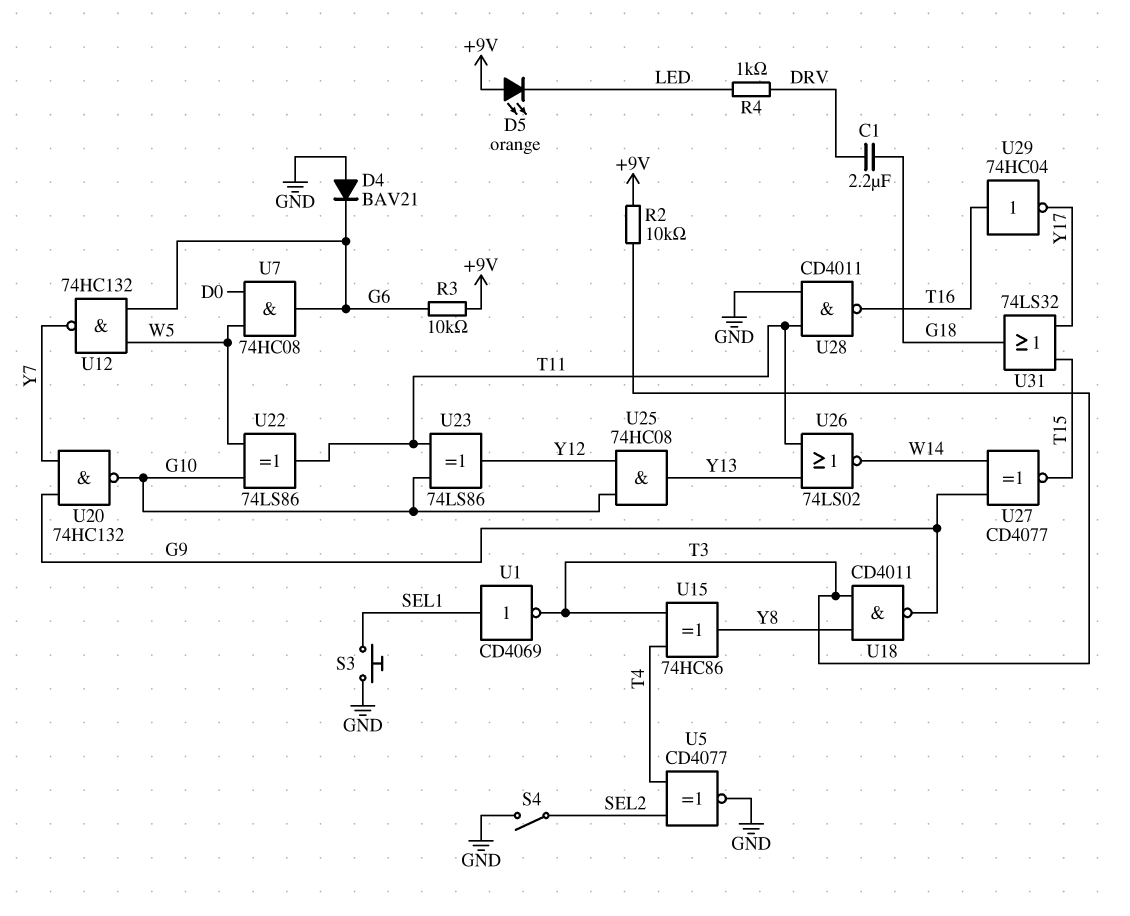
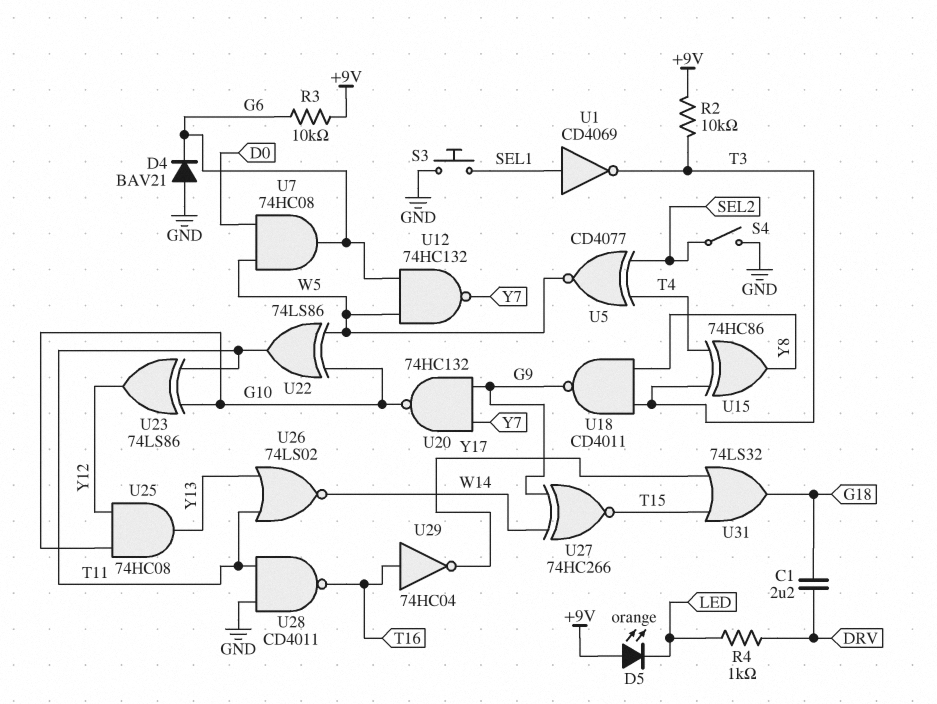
U5: XNOR CD4077 (in SEL2, in T4, out GND) -> XNOR CD4077 (in SEL2, in T4, out W5)
U27: XNOR CD4077 (in G9, in W14, out T15) -> XNOR 74HC266 (in G9, in W14, out T15)

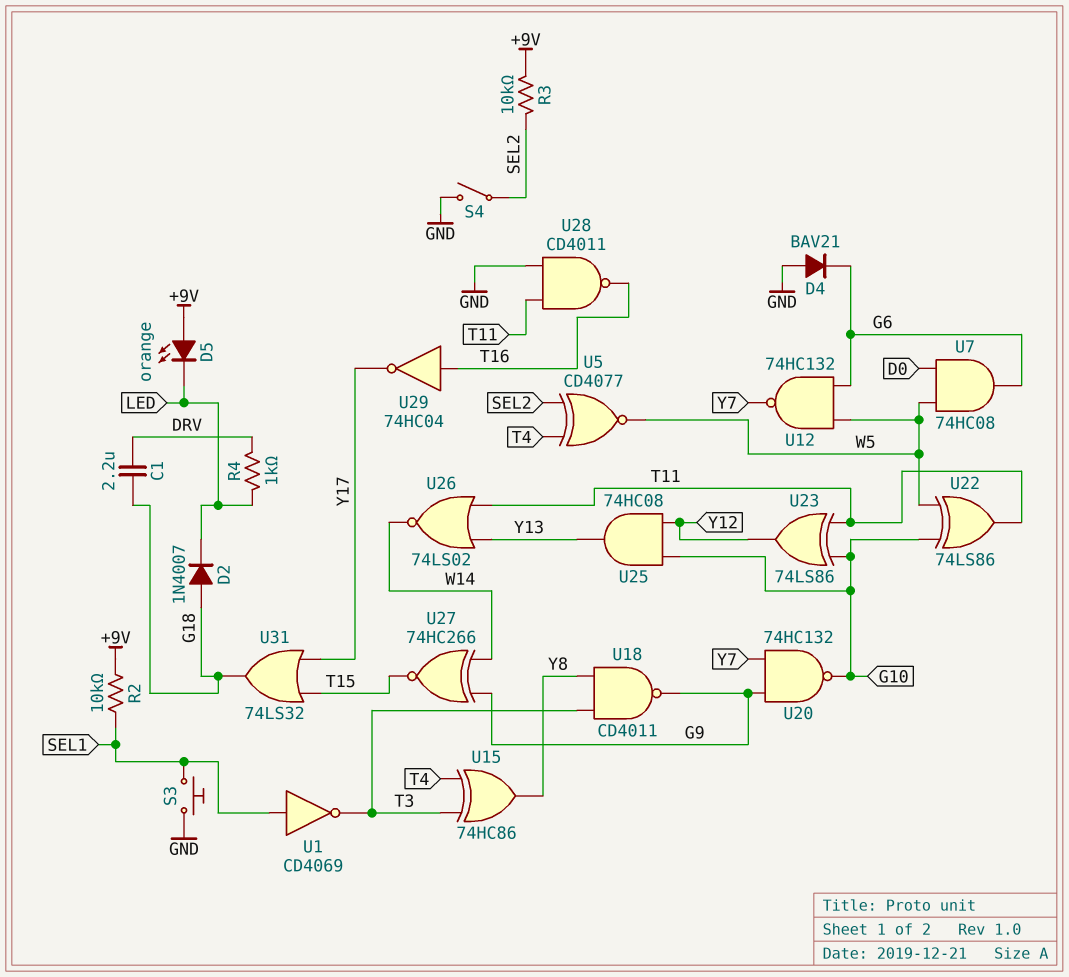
D2: none -> diode 1N4007 (A G18, K LED)
R2: 10k (+9V, T3) -> 10k (+9V, SEL1)
R3: 10k (+9V, G6) -> 10k (+9V, SEL2)

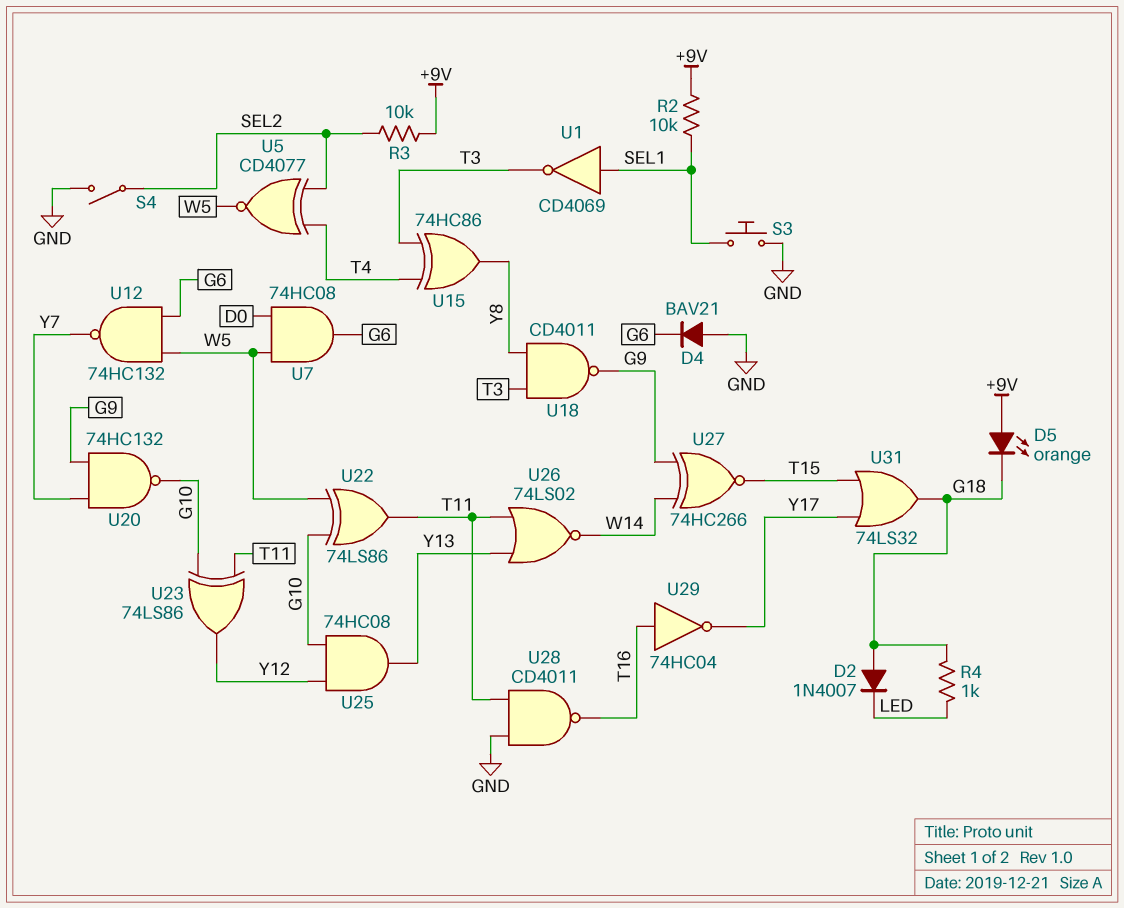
C1: 2.2uF (DRV, G18) -> none
D5: LED orange (A +9V, K LED) -> LED orange (A +9V, K G18)
R4: 1k (DRV, LED) -> 1k (G18, LED)

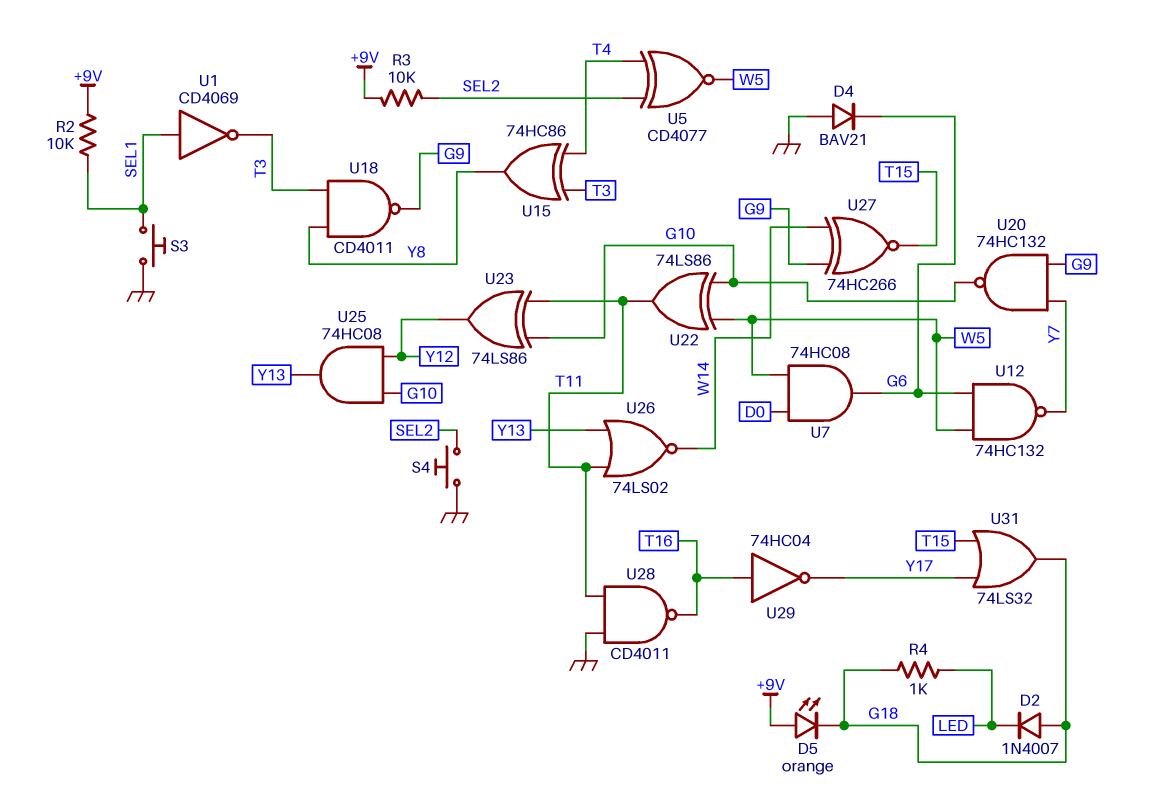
S4: switch (GND, SEL2) -> button (GND, SEL2)

